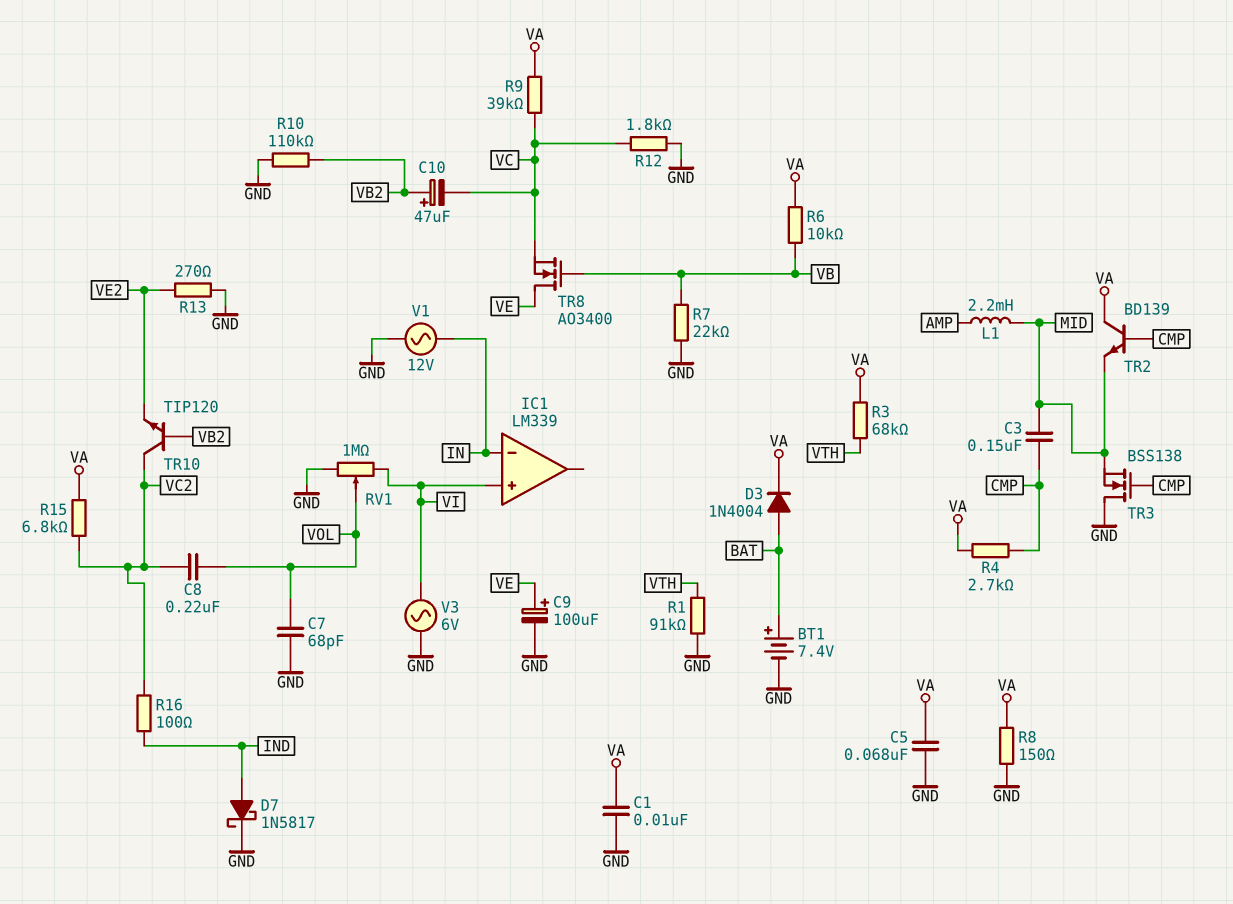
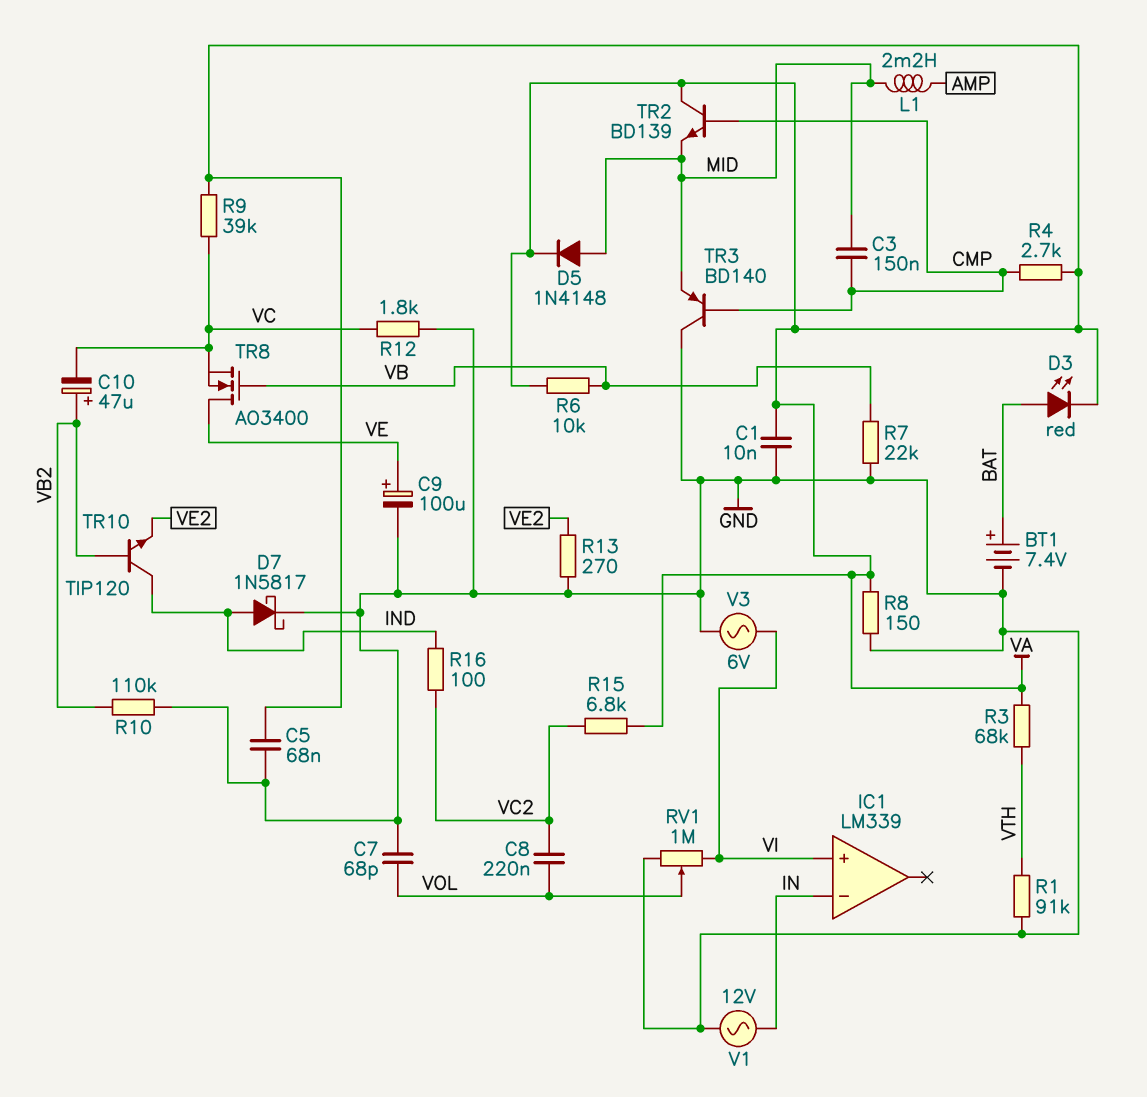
D3: diode 1N4004 (A BAT, K VA) -> LED red (A BAT, K VA)
D5: none -> diode 1N4148 (A MID, K VA)
TR3: NMOS BSS138 (G CMP, D GND, S MID) -> PNP BD140 (B CMP, C GND, E MID)
TR10: NPN TIP120 (B VB2, C VC2, E VE2) -> NPN TIP120 (B VB2, C IND, E VE2)

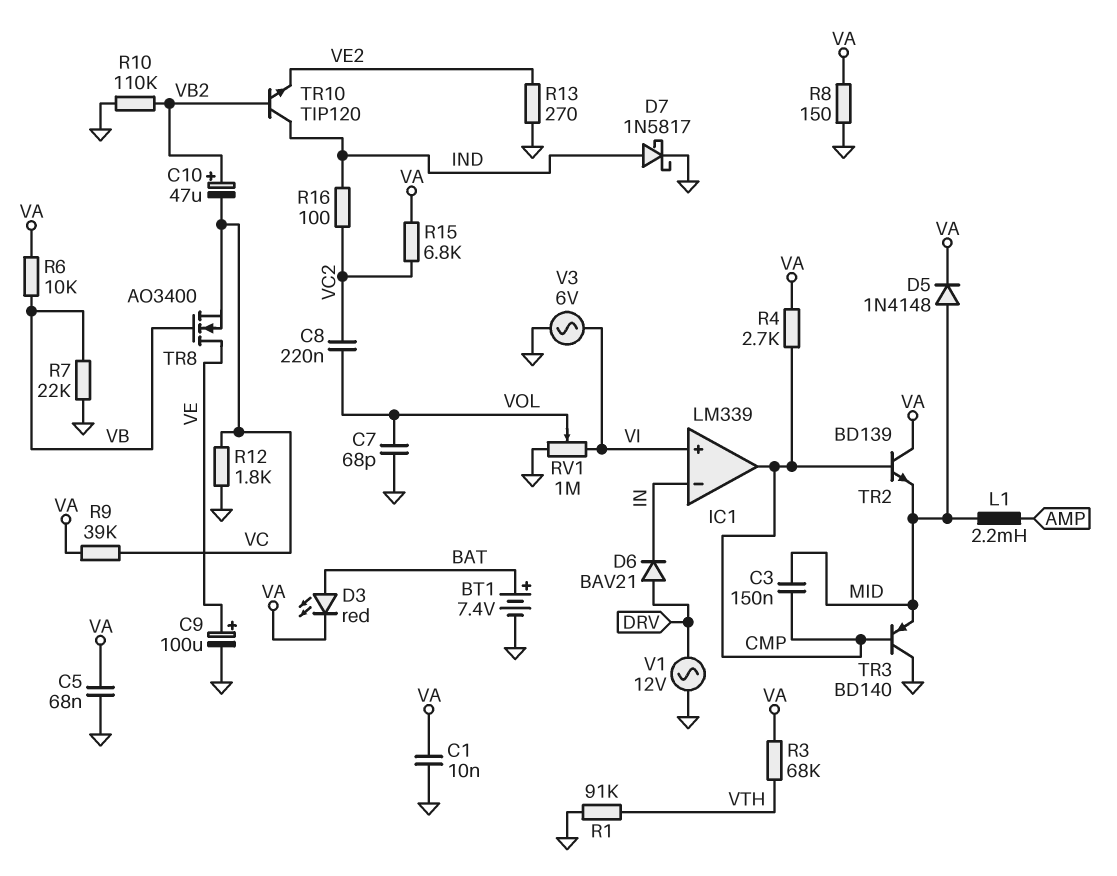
D6: none -> diode BAV21 (A DRV, K IN)
IC1 pin out: none -> CMP
V1: AC 12V (GND, IN) -> AC 12V (DRV, GND)

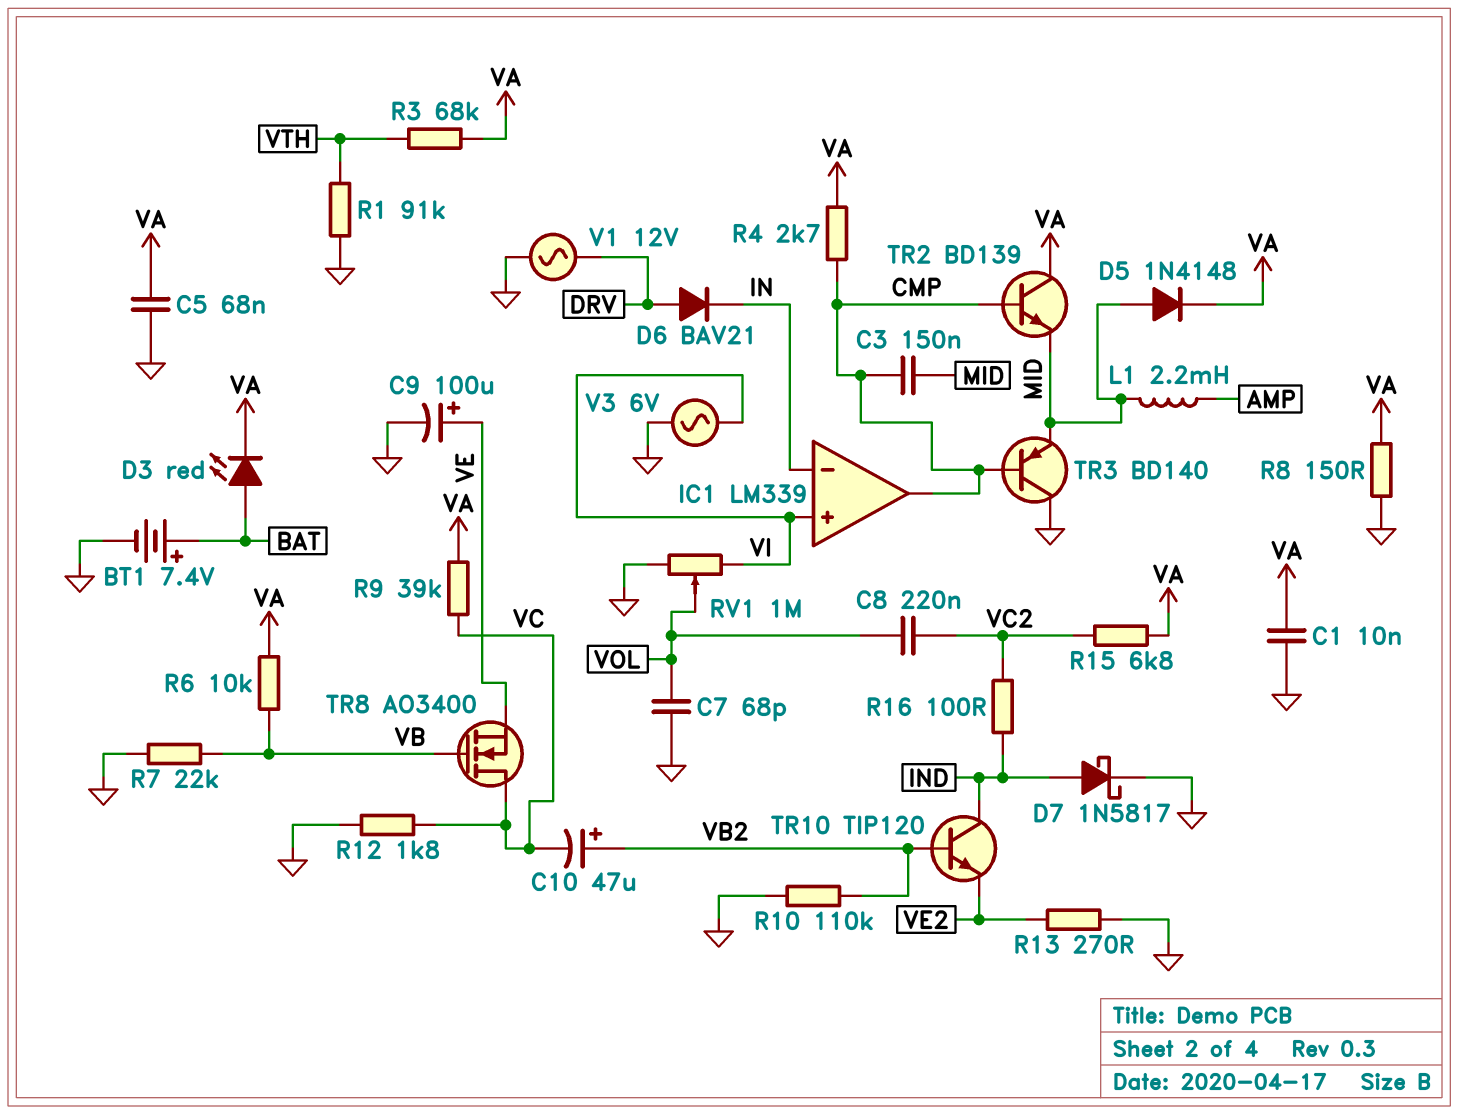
TR8: NMOS AO3400 (G VB, D VE, S VC) -> NMOS AO3400 (G VB, D VC, S VE)

